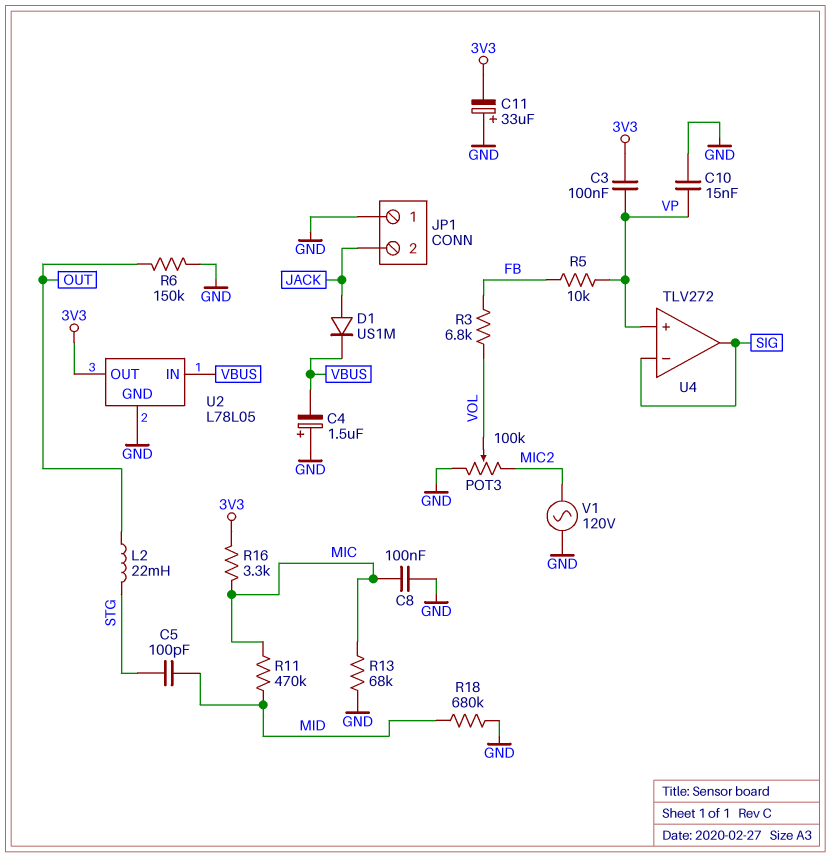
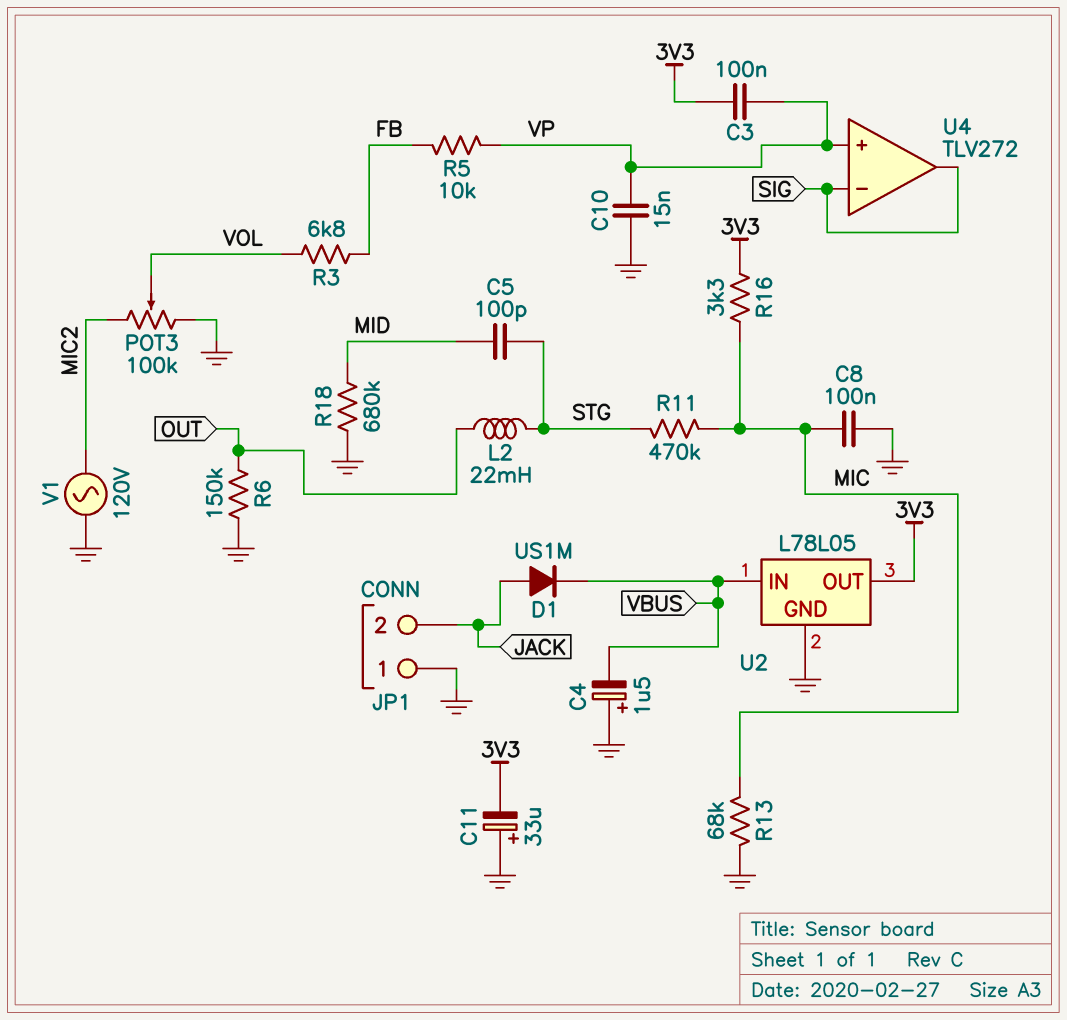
R11: 470k (MIC, MID) -> 470k (MIC, STG)

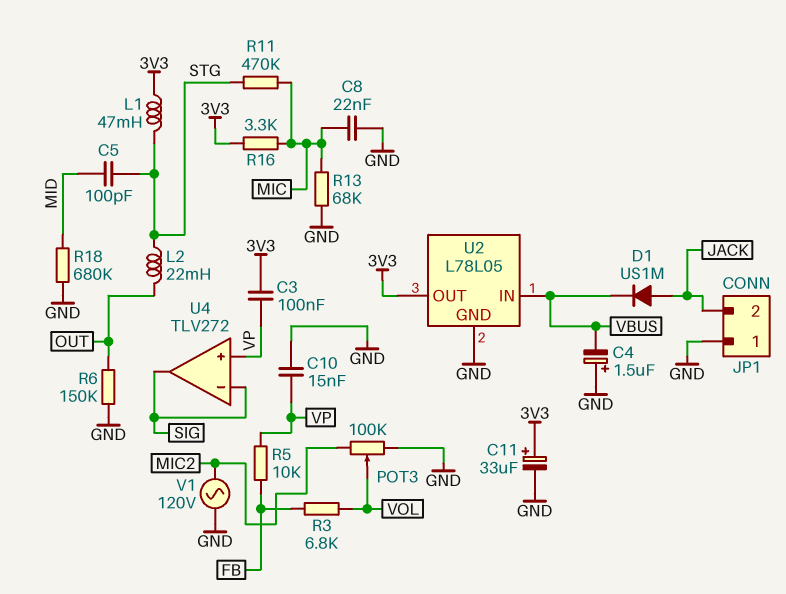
C8: 100nF (GND, MIC) -> 22nF (GND, MIC)
C11: 33uF (plus GND, minus 3V3) -> 33uF (plus 3V3, minus GND)
L1: none -> 47mH (3V3, STG)

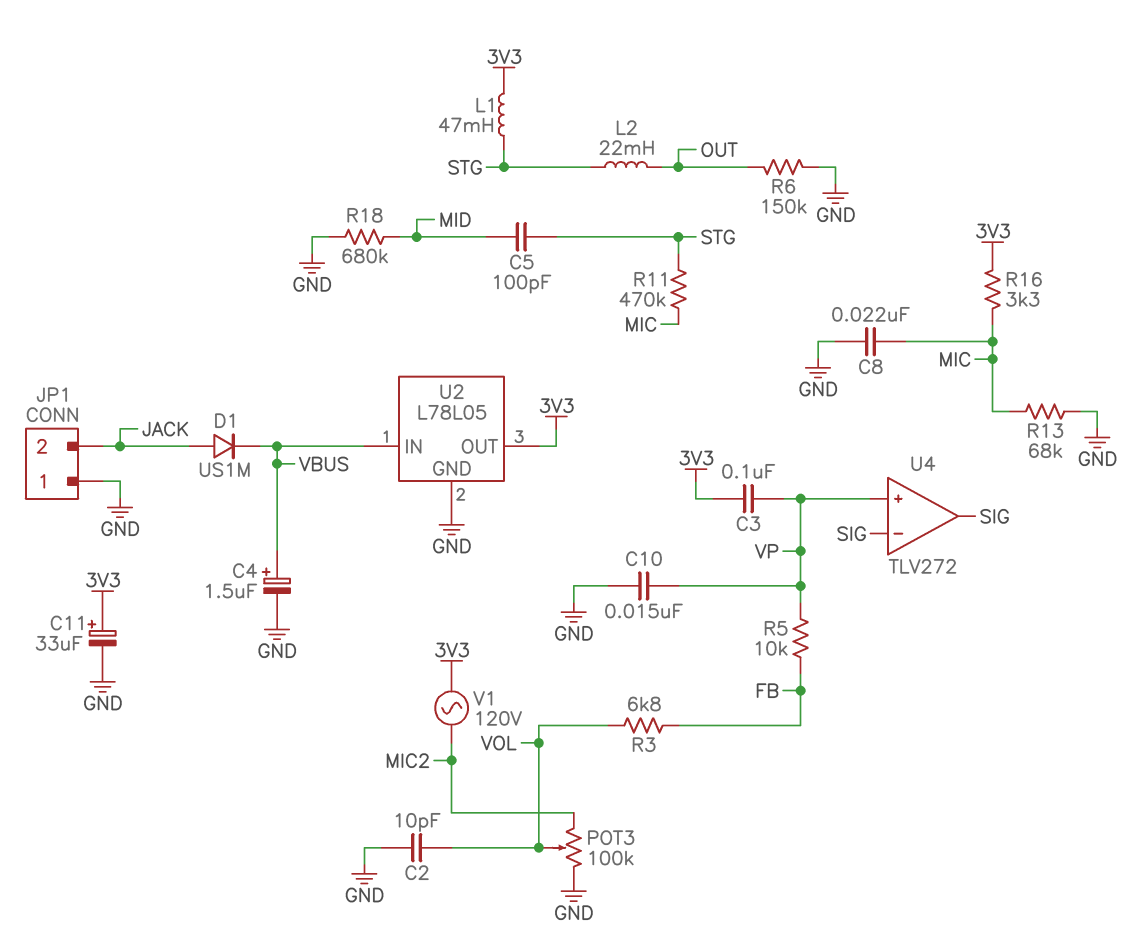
C2: none -> 10pF (GND, VOL)
C4: 1.5uF (plus GND, minus VBUS) -> 1.5uF (plus VBUS, minus GND)
V1: AC 120V (GND, MIC2) -> AC 120V (3V3, MIC2)

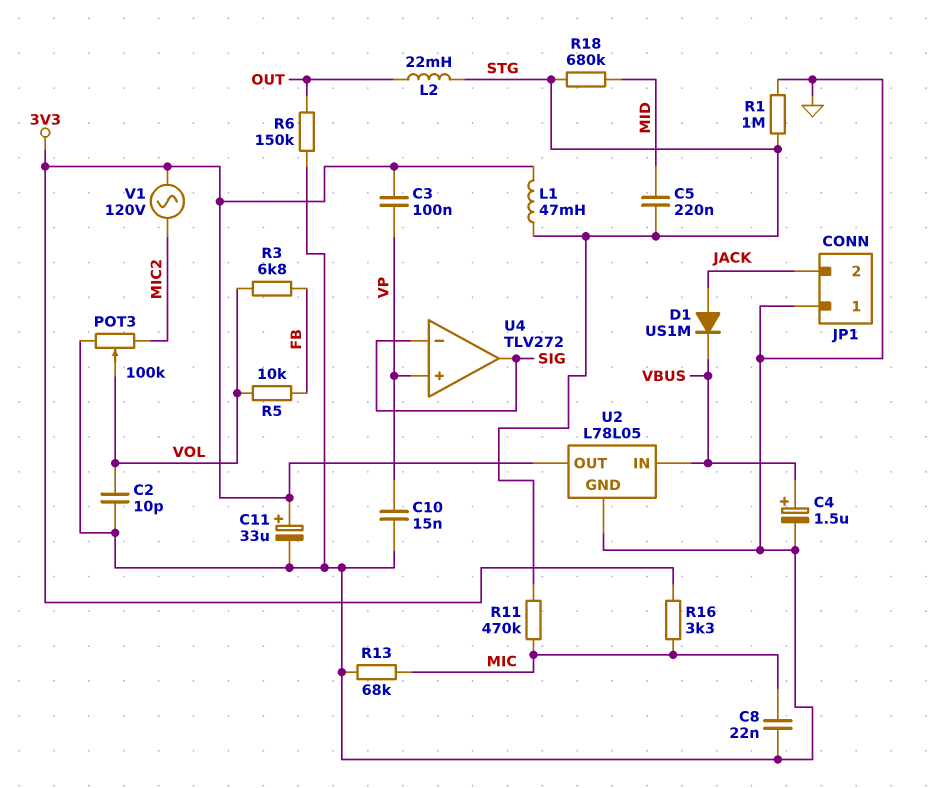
C5: 100pF (MID, STG) -> 220nF (MID, STG)
R1: none -> 1M (GND, STG)
R5: 10k (FB, VP) -> 10k (FB, VOL)
R18: 680k (GND, MID) -> 680k (MID, STG)

